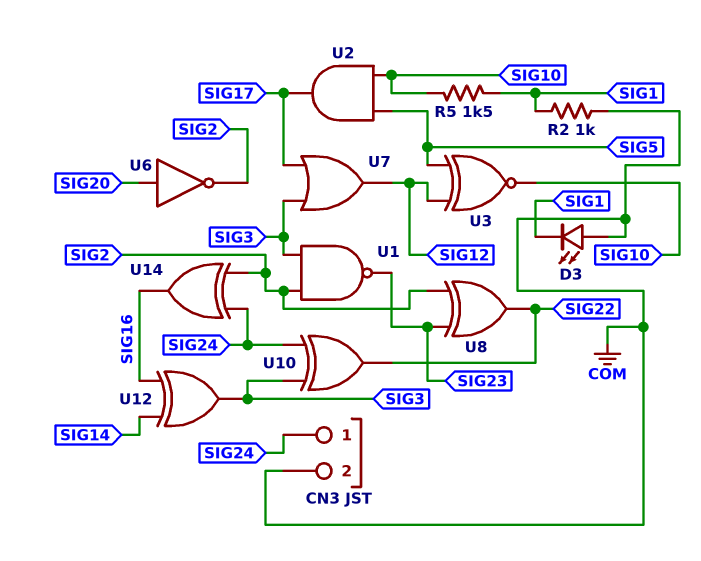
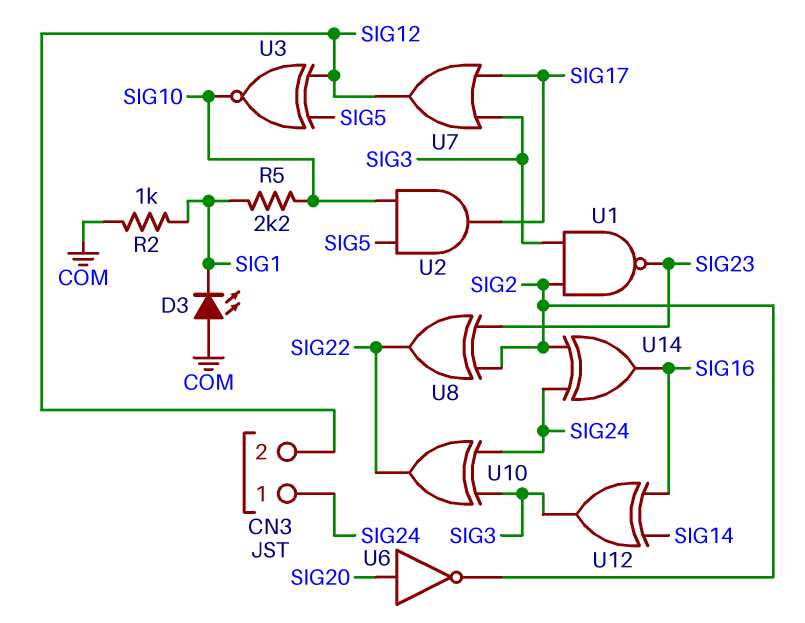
CN3 pin 2: COM -> SIG12
R5: 1.5k (SIG1, SIG10) -> 2.2k (SIG1, SIG10)

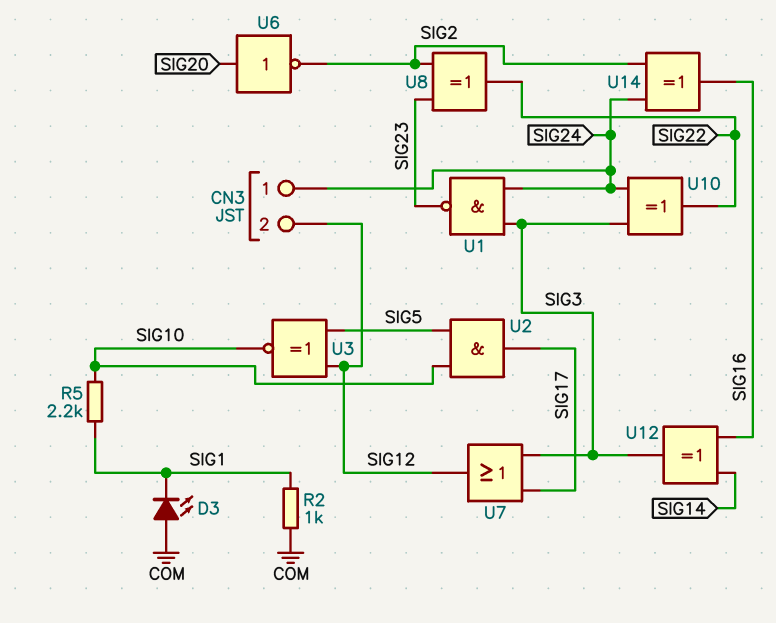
U1: NAND (in SIG2, in SIG3, out SIG23) -> NAND (in SIG3, in SIG24, out SIG23)

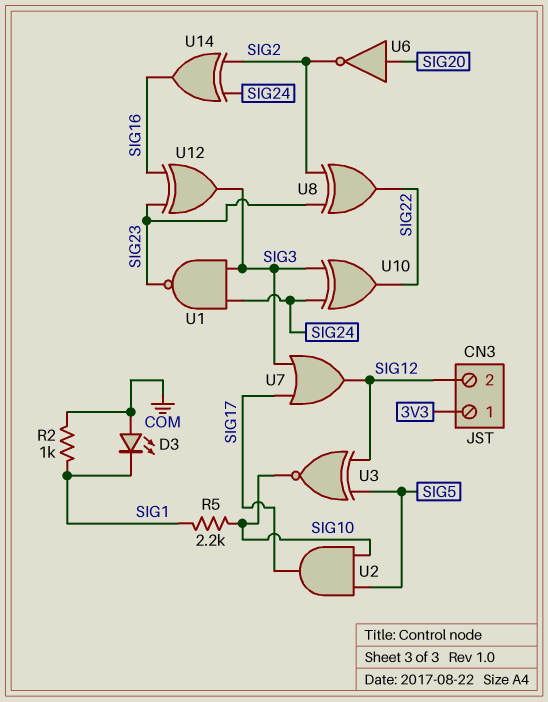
CN3 pin 1: SIG24 -> 3V3
U12: XOR (in SIG14, in SIG16, out SIG3) -> XOR (in SIG16, in SIG23, out SIG3)

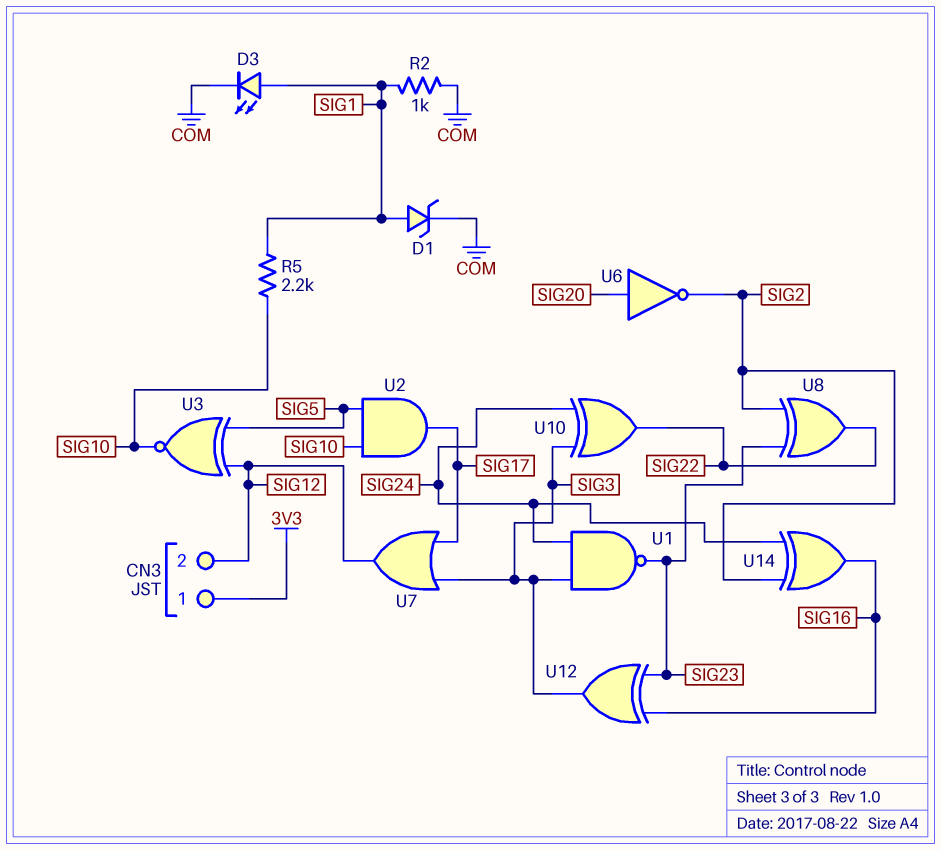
D1: none -> zener (A SIG1, K COM)
D3: LED (A COM, K SIG1) -> LED (A SIG1, K COM)

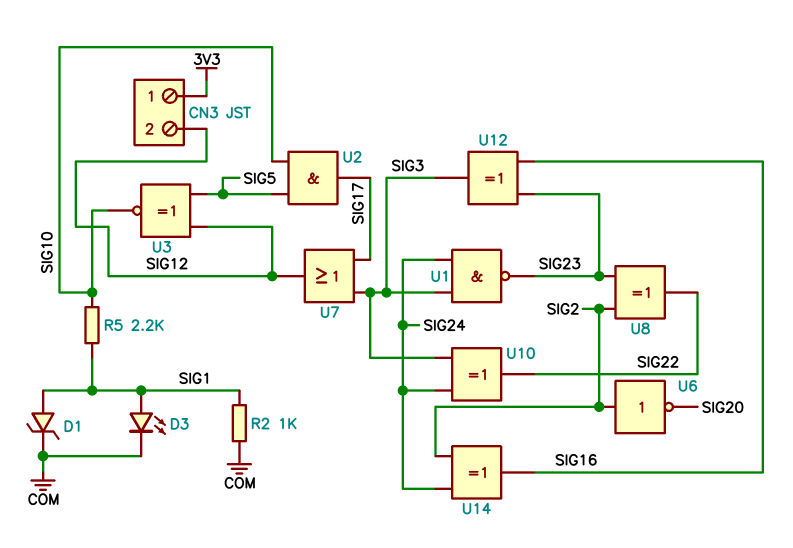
U6: NOT (in SIG20, out SIG2) -> NOT (in SIG2, out SIG20)

